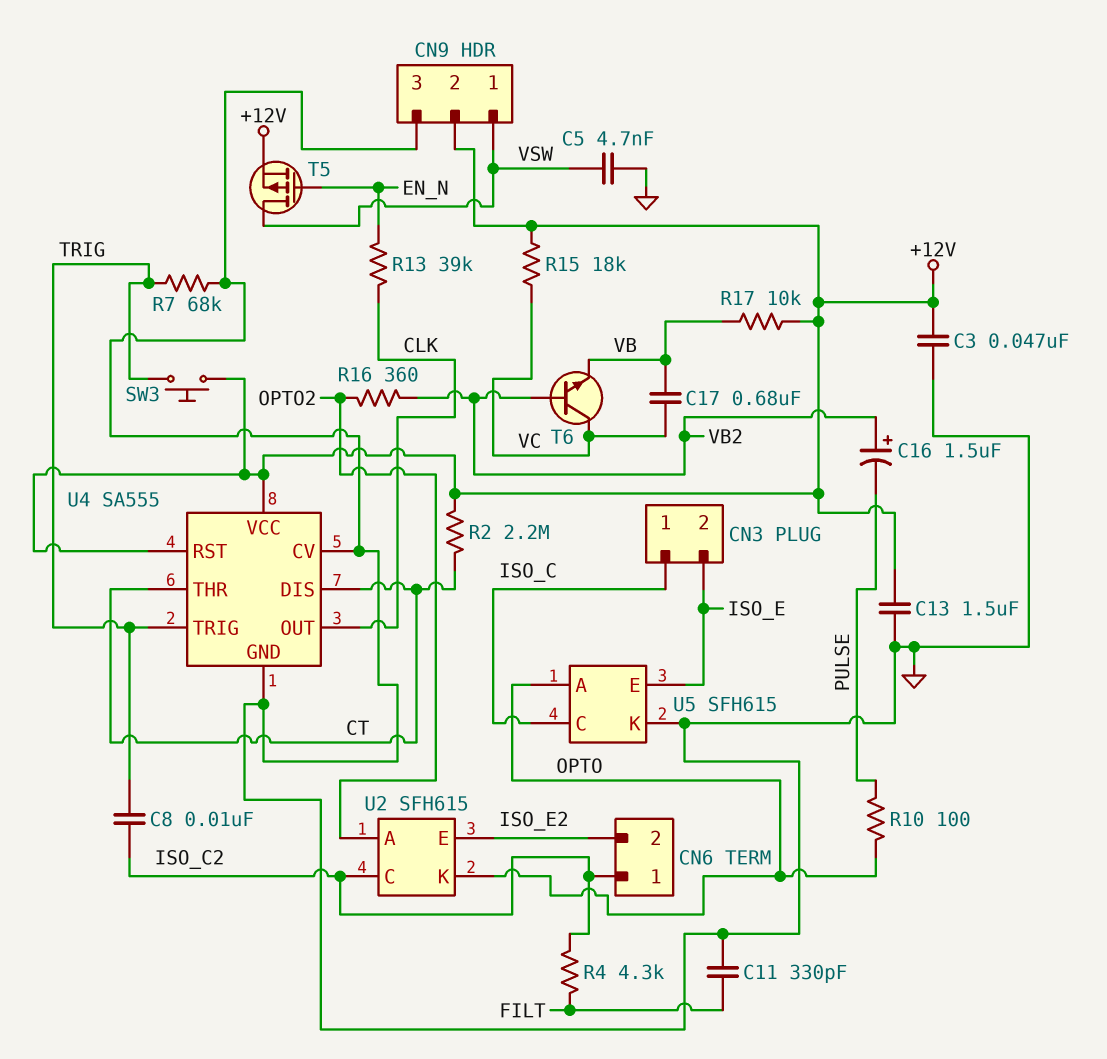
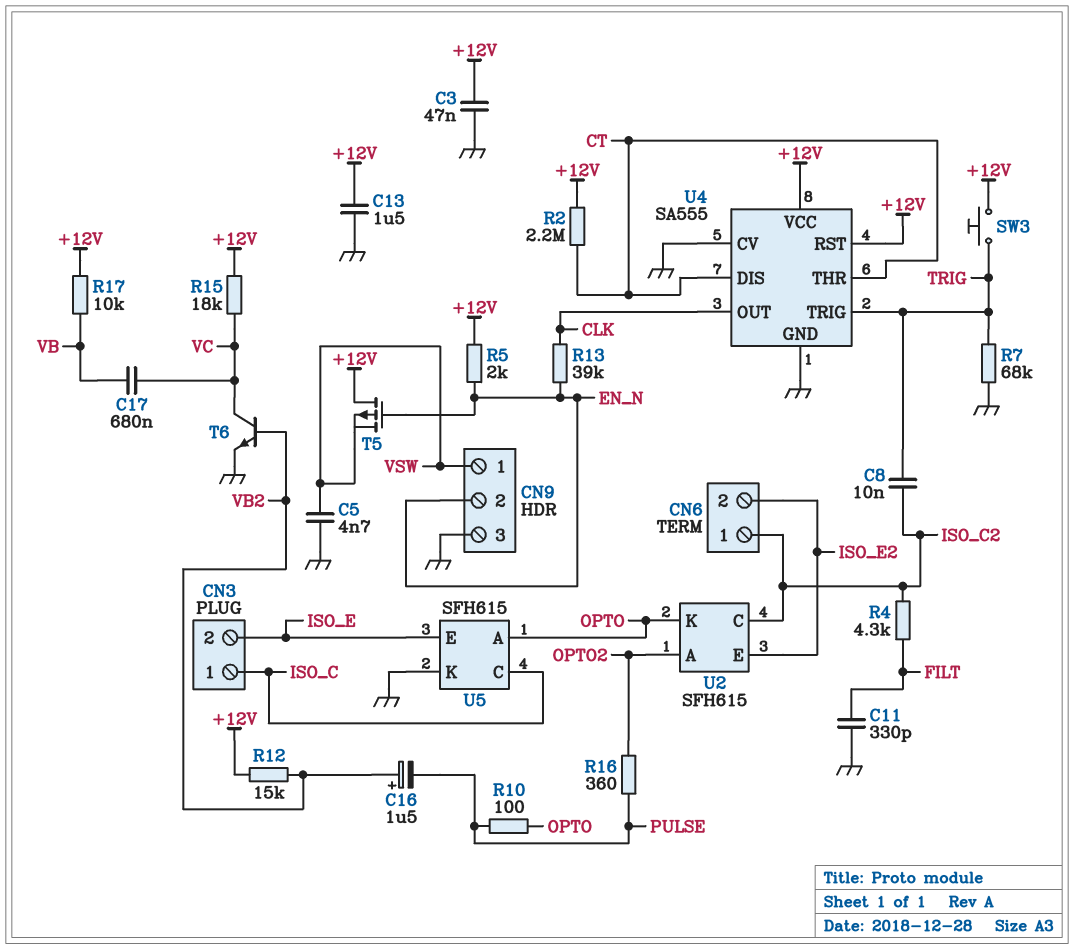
CN9 pin 2: +12V -> EN_N
R5: none -> 2k (+12V, EN_N)
R12: none -> 15k (+12V, VB2)
R16: 360 (OPTO2, VB2) -> 360 (OPTO2, PULSE)
T5: PMOS (G EN_N, D VSW, S +12V) -> PMOS (G EN_N, D +12V, S VSW)
T6: NPN (B VB2, C VC, E VB) -> NPN (B VB2, C VC, E GND)

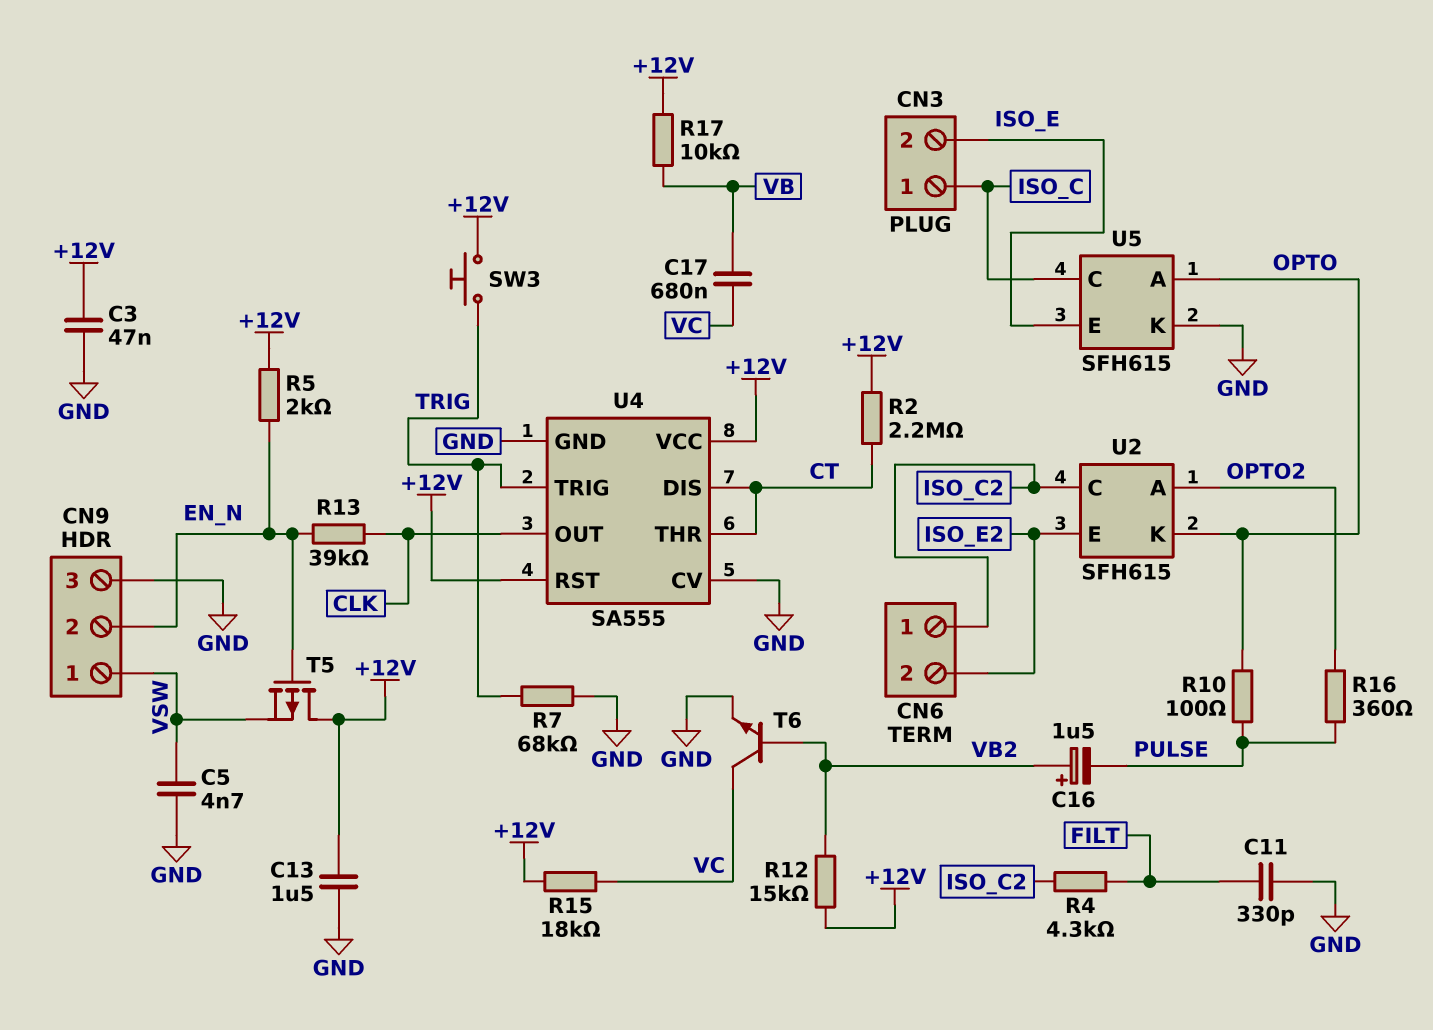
C8: 10nF (ISO_C2, TRIG) -> none

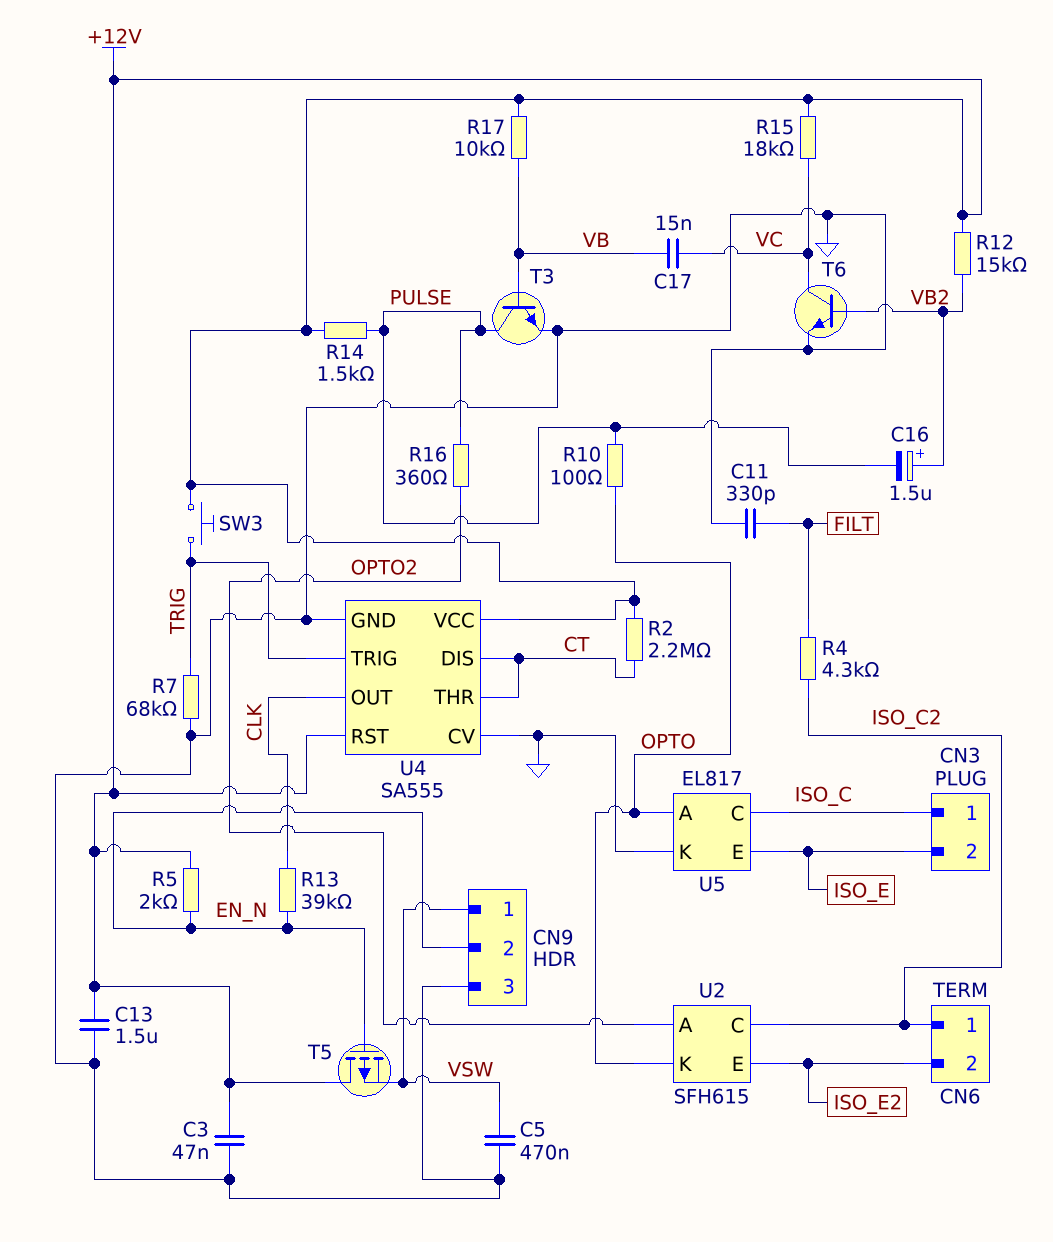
C5: 4.7nF (GND, VSW) -> 470nF (GND, VSW)
C17: 680nF (VB, VC) -> 15nF (VB, VC)
R14: none -> 1.5k (+12V, PULSE)
T3: none -> NPN (B VB, C PULSE, E GND)
U5: SFH615 -> EL817

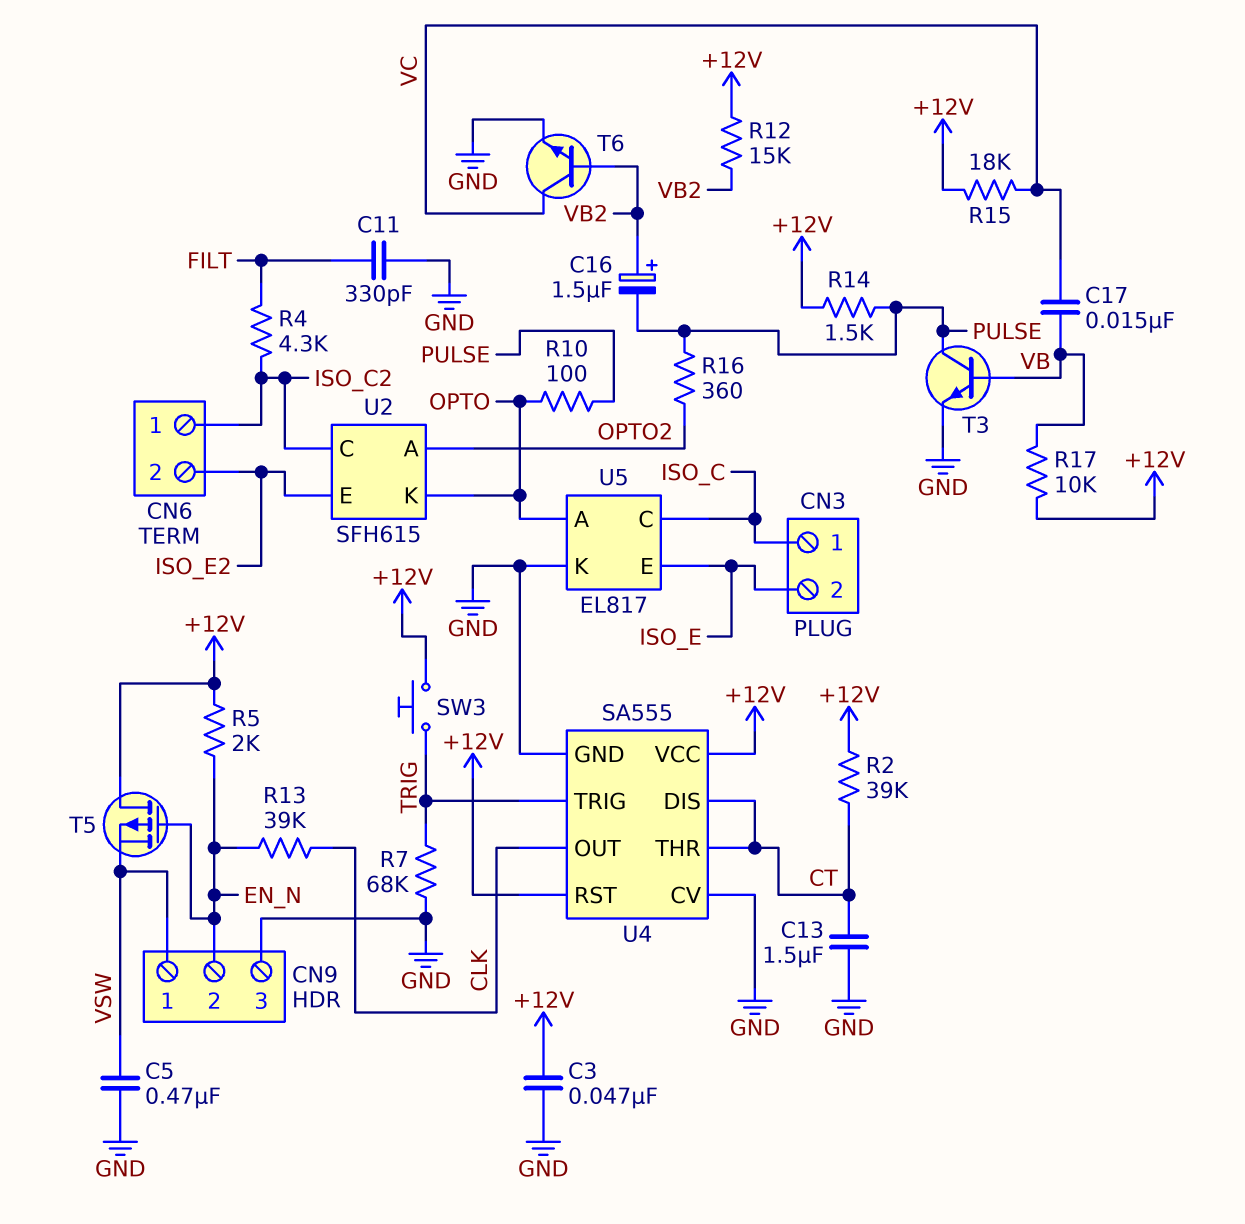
C13: 1.5uF (+12V, GND) -> 1.5uF (CT, GND)
R2: 2.2M (+12V, CT) -> 39k (+12V, CT)

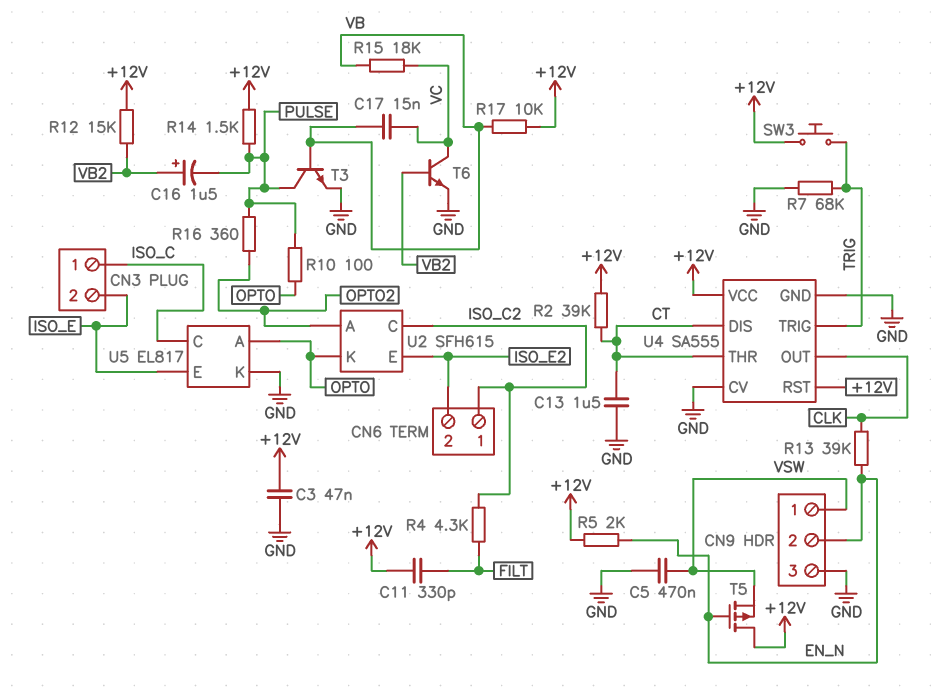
C11: 330pF (FILT, GND) -> 330pF (+12V, FILT)
R15: 18k (+12V, VC) -> 18k (VB, VC)

